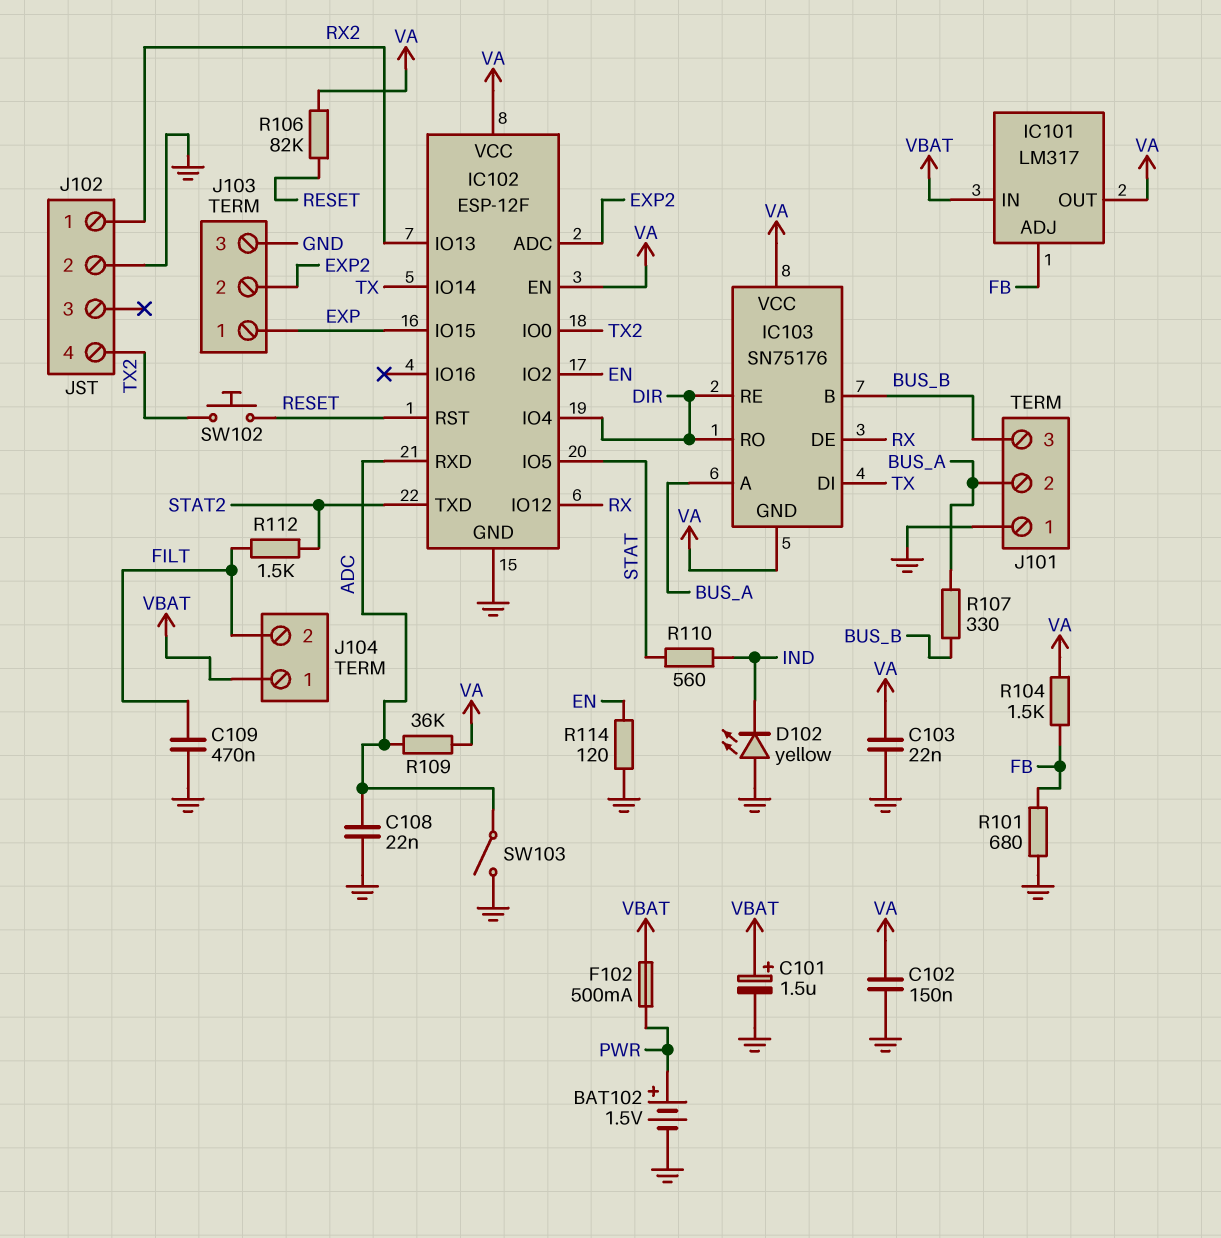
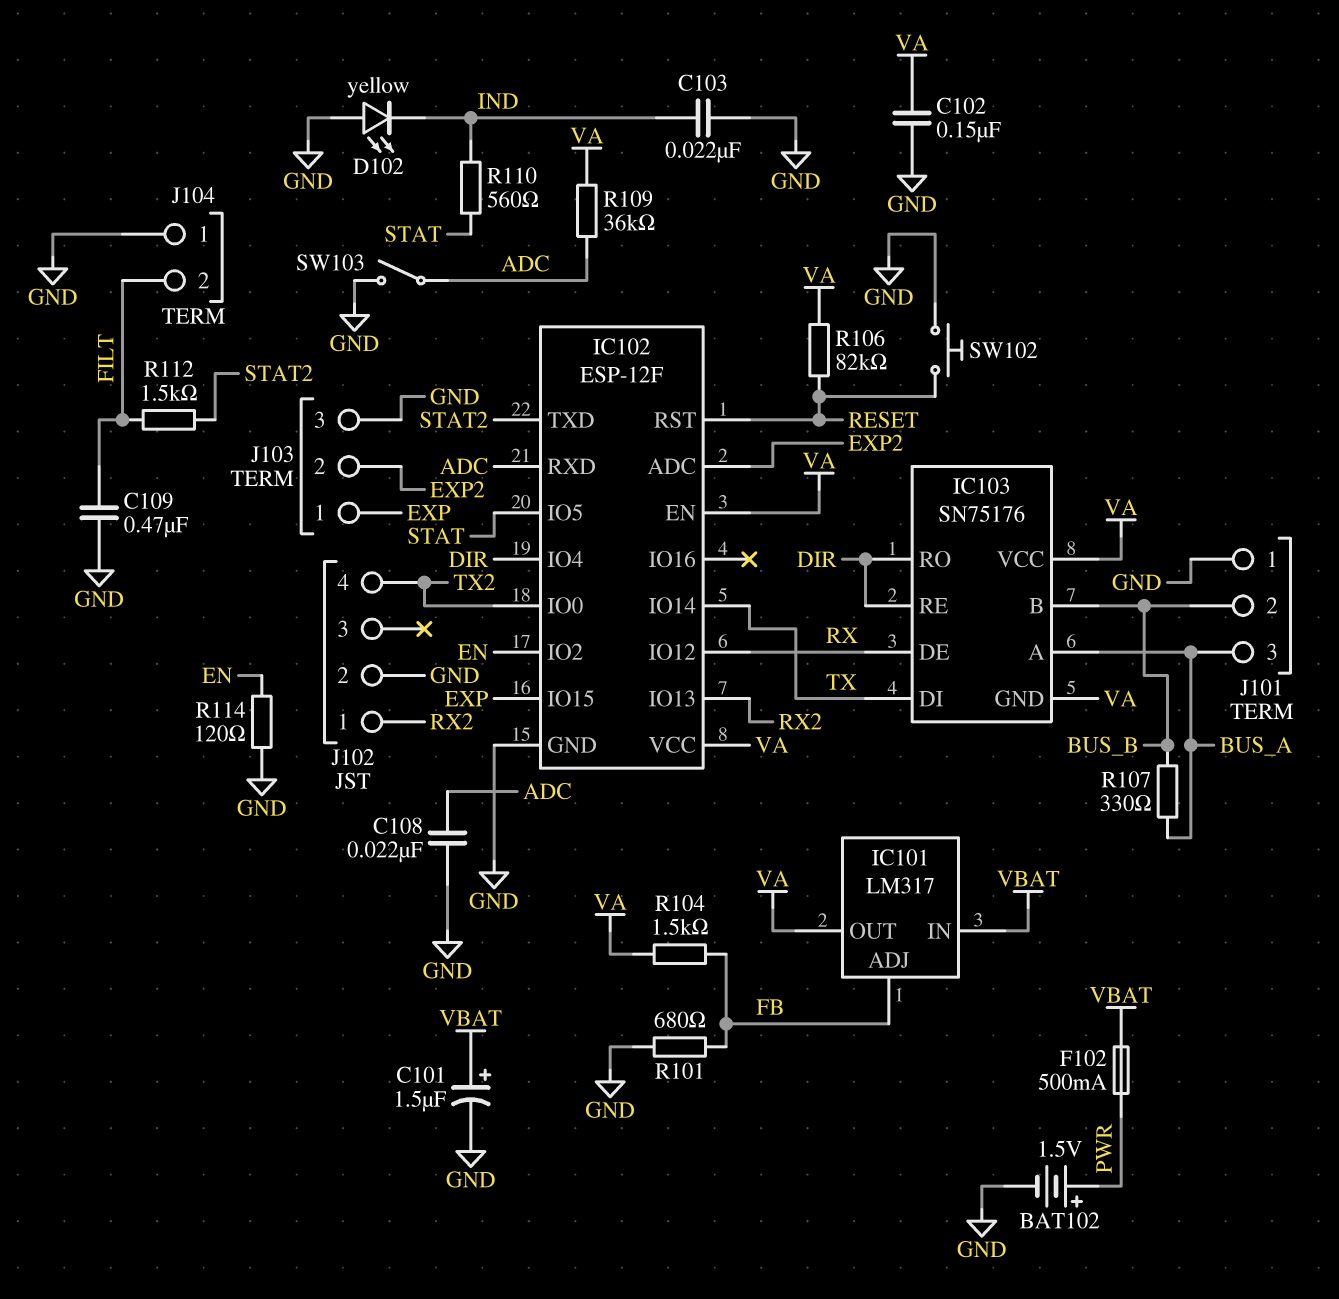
C103: 22nF (GND, VA) -> 22nF (GND, IND)
J101 pin 2: BUS_A -> BUS_B
J101 pin 3: BUS_B -> BUS_A
J104 pin 1: VBAT -> GND
SW102: button (RESET, TX2) -> button (GND, RESET)

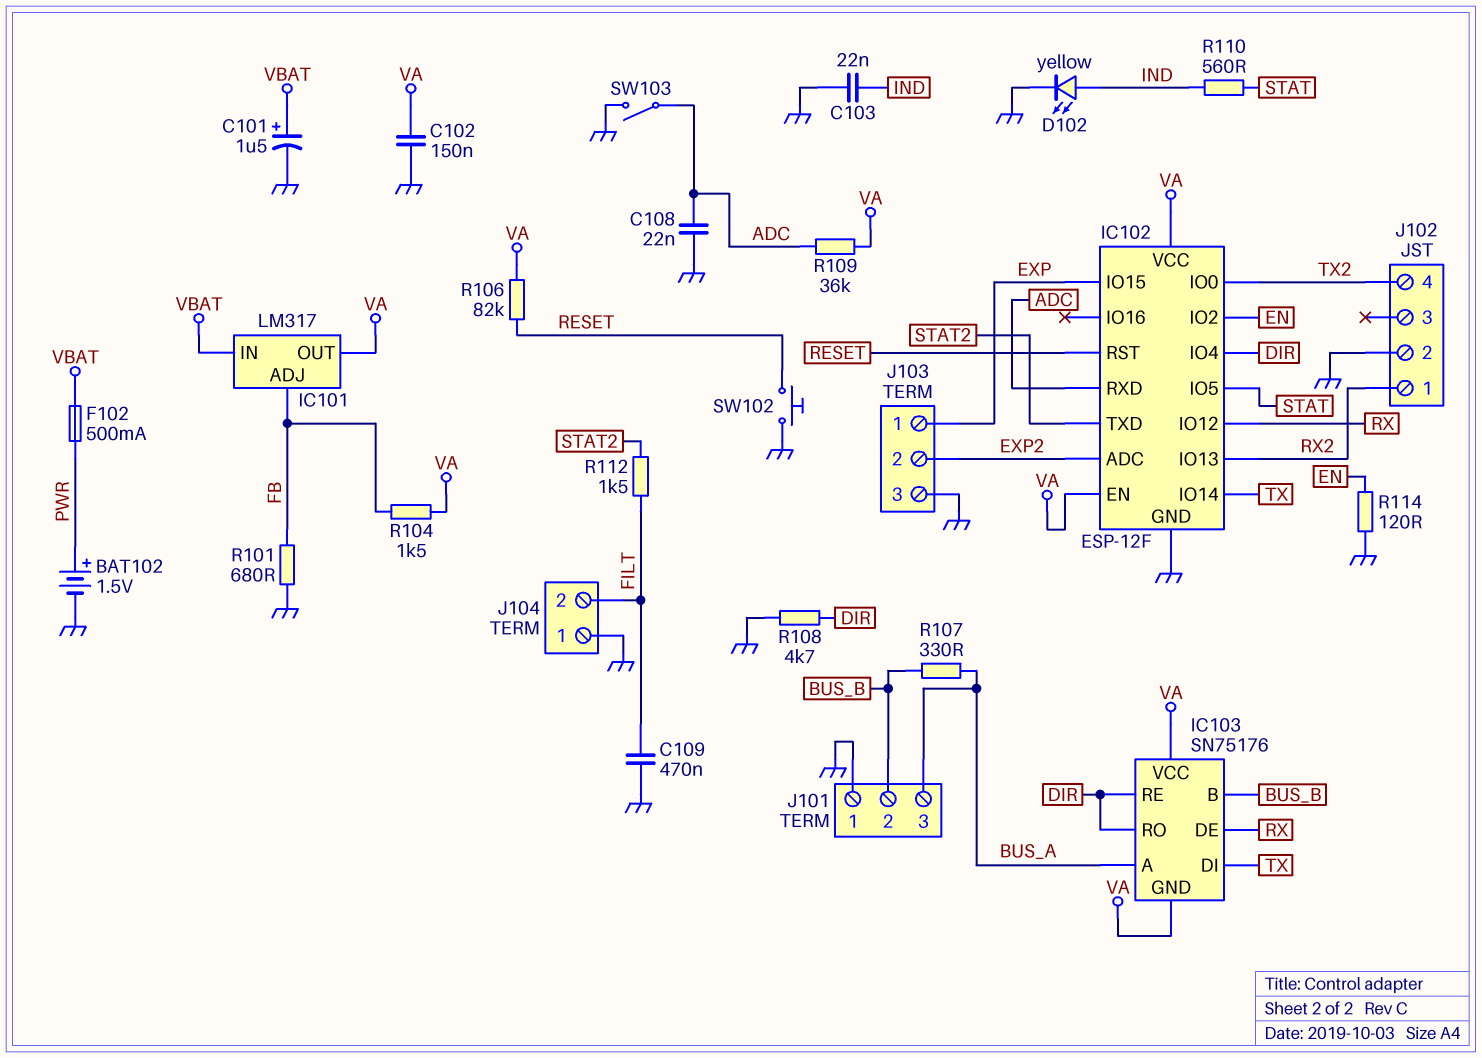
D102: LED yellow (A GND, K IND) -> LED yellow (A IND, K GND)
R108: none -> 4.7k (DIR, GND)

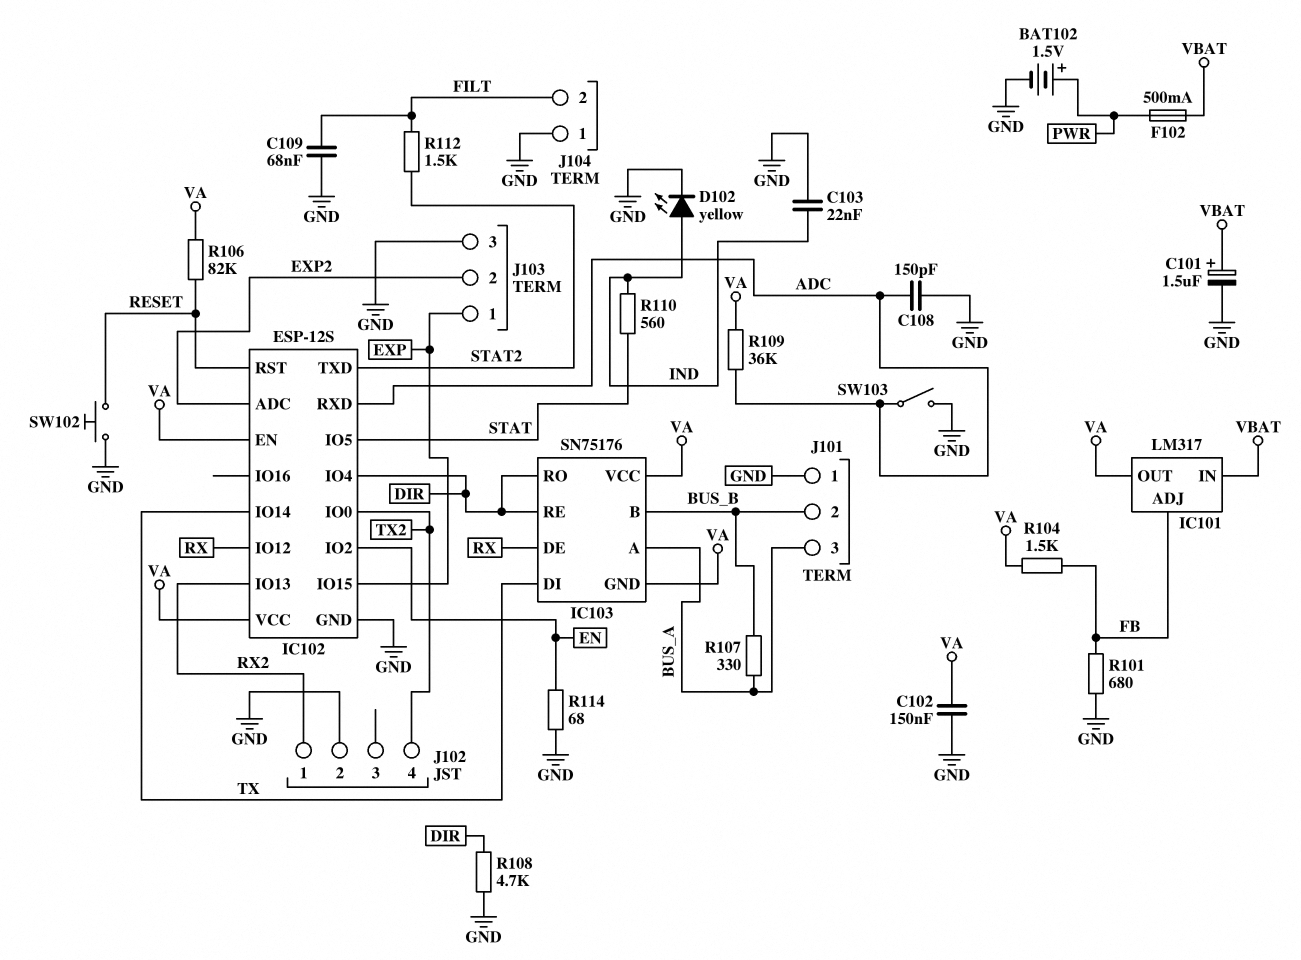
C108: 22nF (ADC, GND) -> 150pF (ADC, GND)
C109: 470nF (FILT, GND) -> 68nF (FILT, GND)
IC102: ESP-12F -> ESP-12S
R114: 120 (EN, GND) -> 68 (EN, GND)

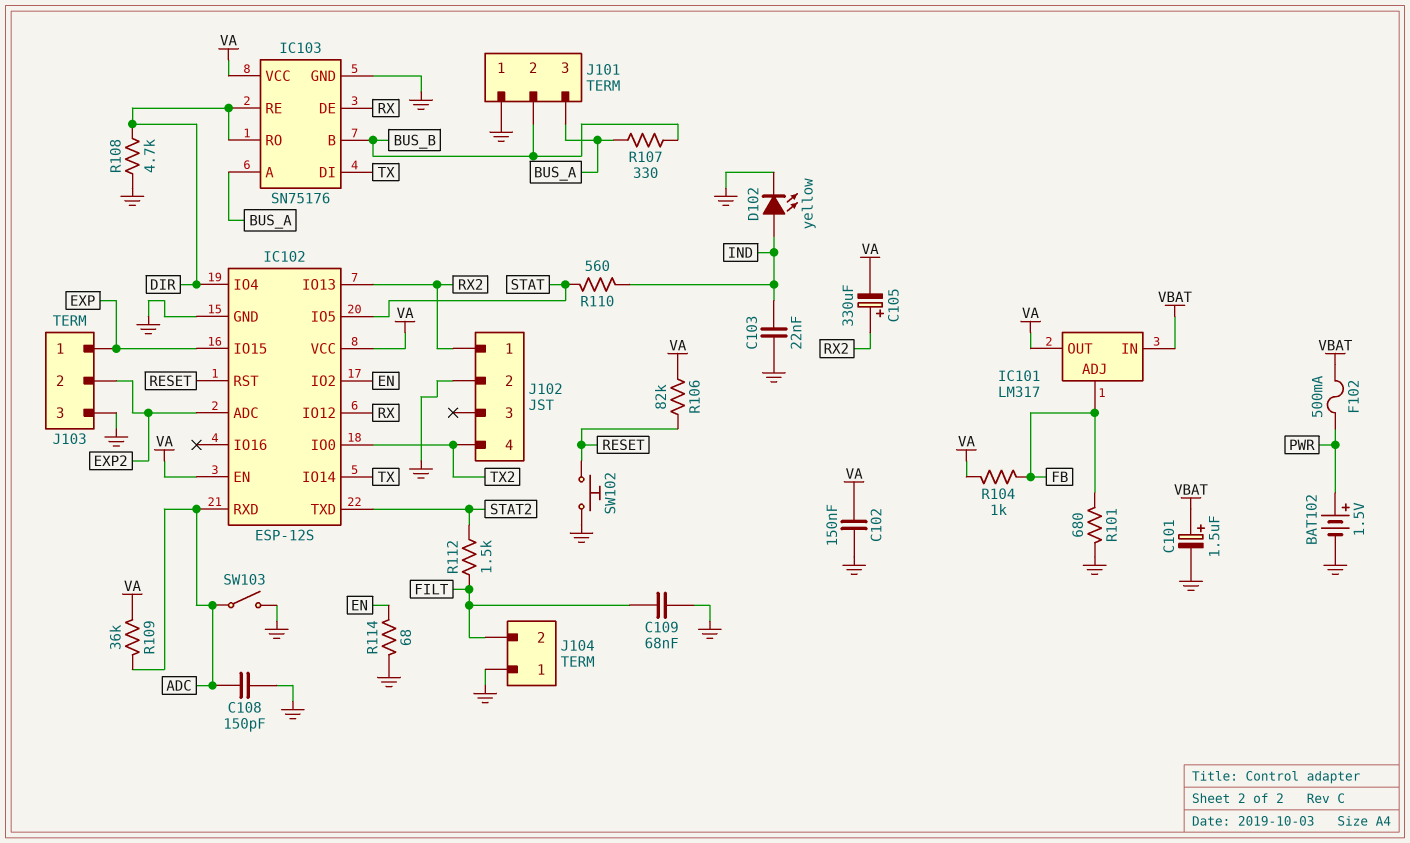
C105: none -> 330uF (plus RX2, minus VA)
IC103 pin GND: VA -> GND
R104: 1.5k (FB, VA) -> 1k (FB, VA)

